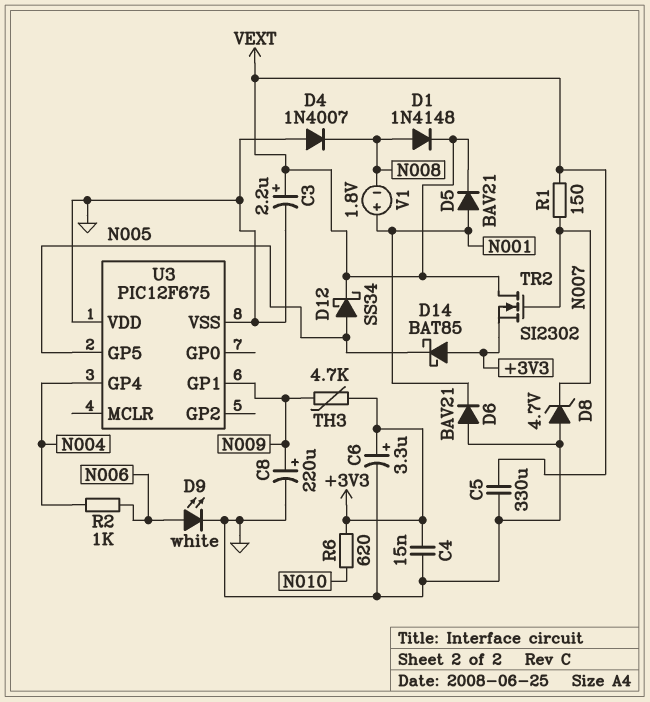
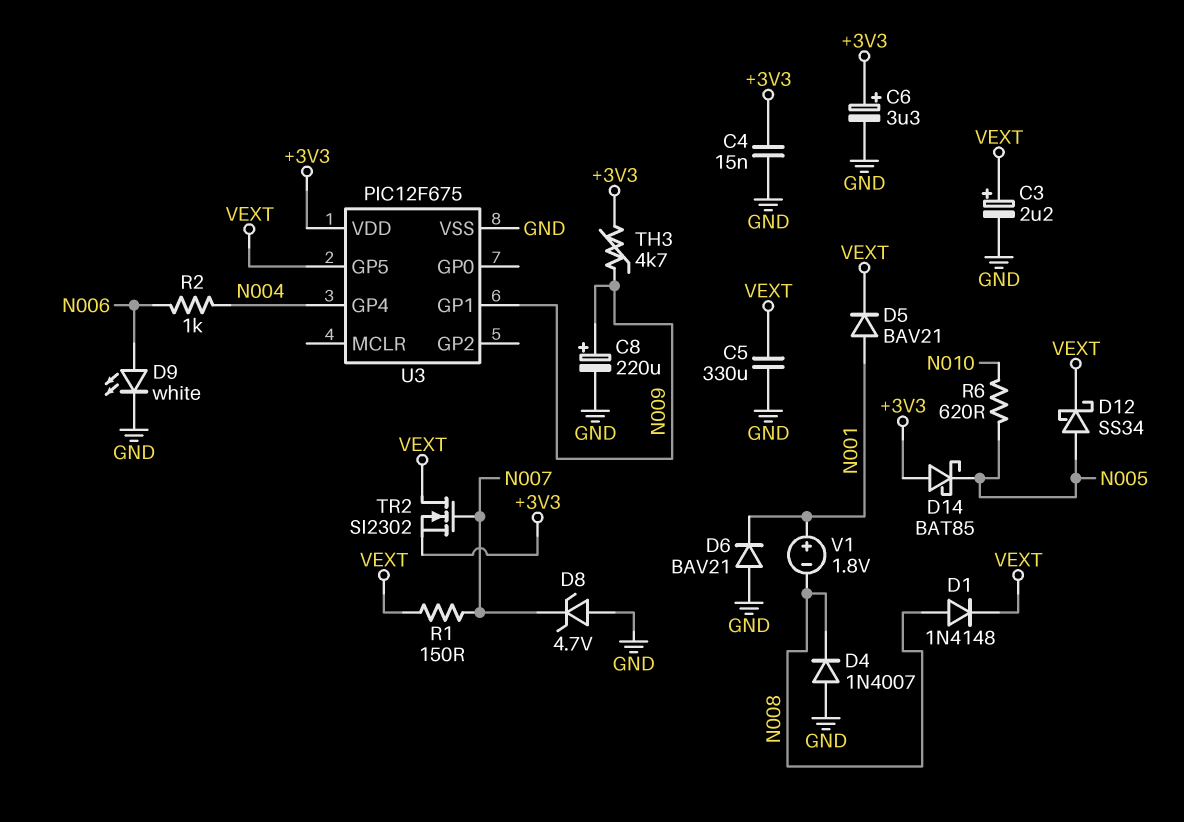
R6: 620 (+3V3, N010) -> 620 (N005, N010)
U3 pin GP5: N005 -> VEXT
U3 pin VDD: GND -> +3V3

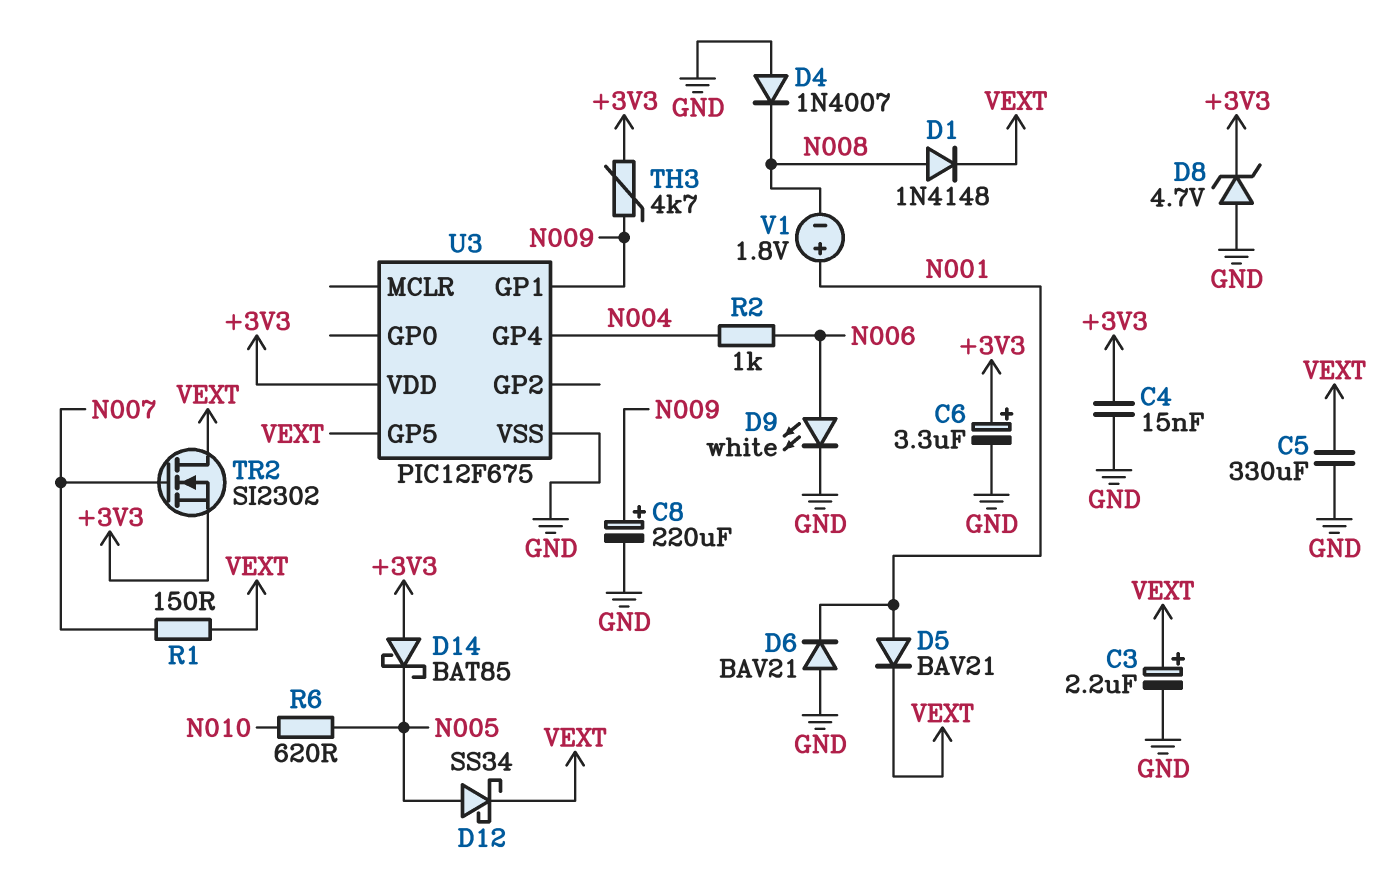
D8: zener 4.7V (A GND, K N007) -> zener 4.7V (A GND, K +3V3)

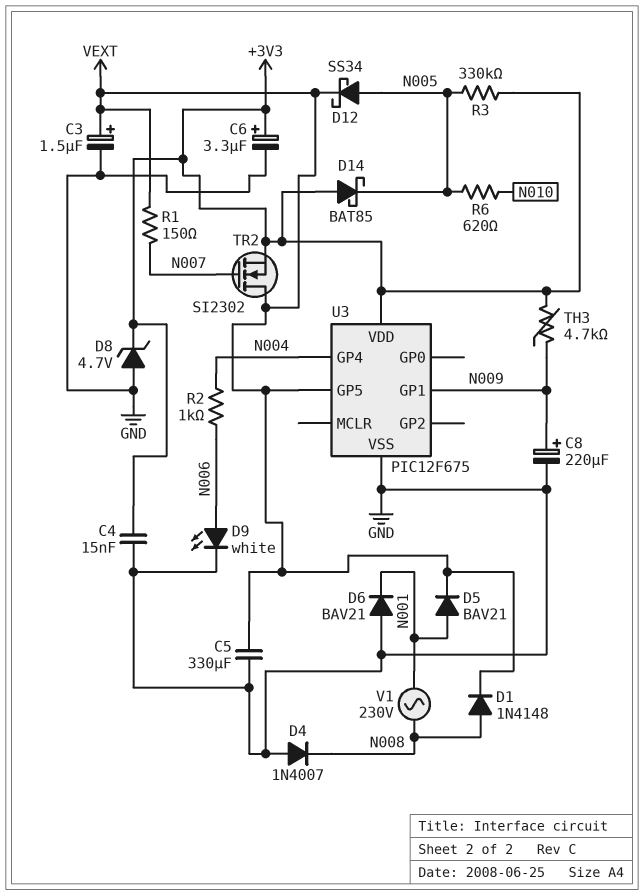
C3: 2.2uF (plus VEXT, minus GND) -> 1.5uF (plus VEXT, minus GND)
R3: none -> 330k (+3V3, N005)
V1: 1.8V (plus N001, minus N008) -> AC 230V (N001, N008)

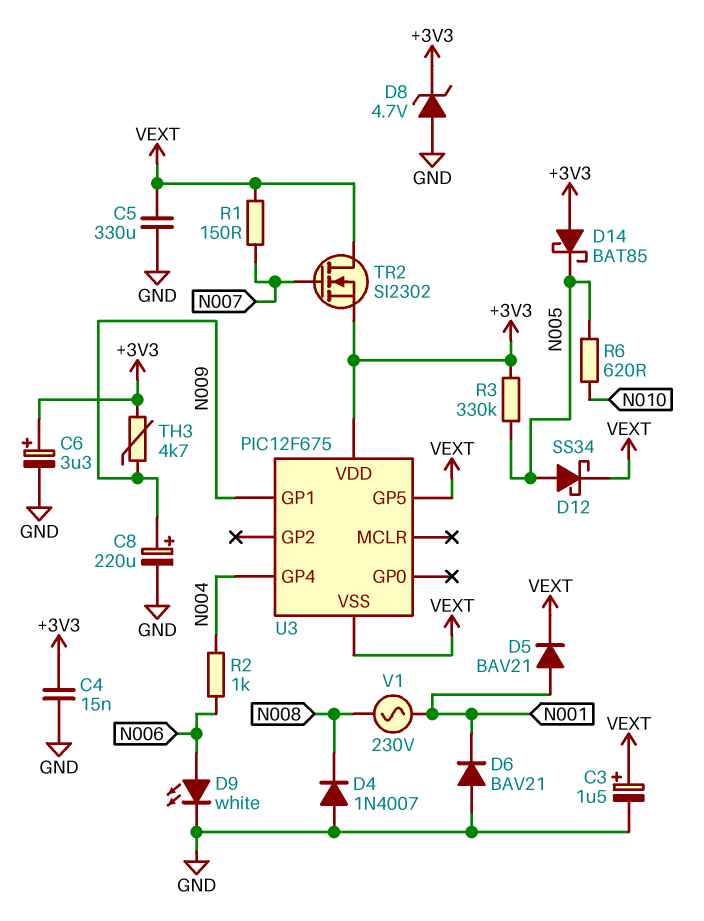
D1: diode 1N4148 (A N008, K VEXT) -> none
U3 pin VSS: GND -> VEXT

